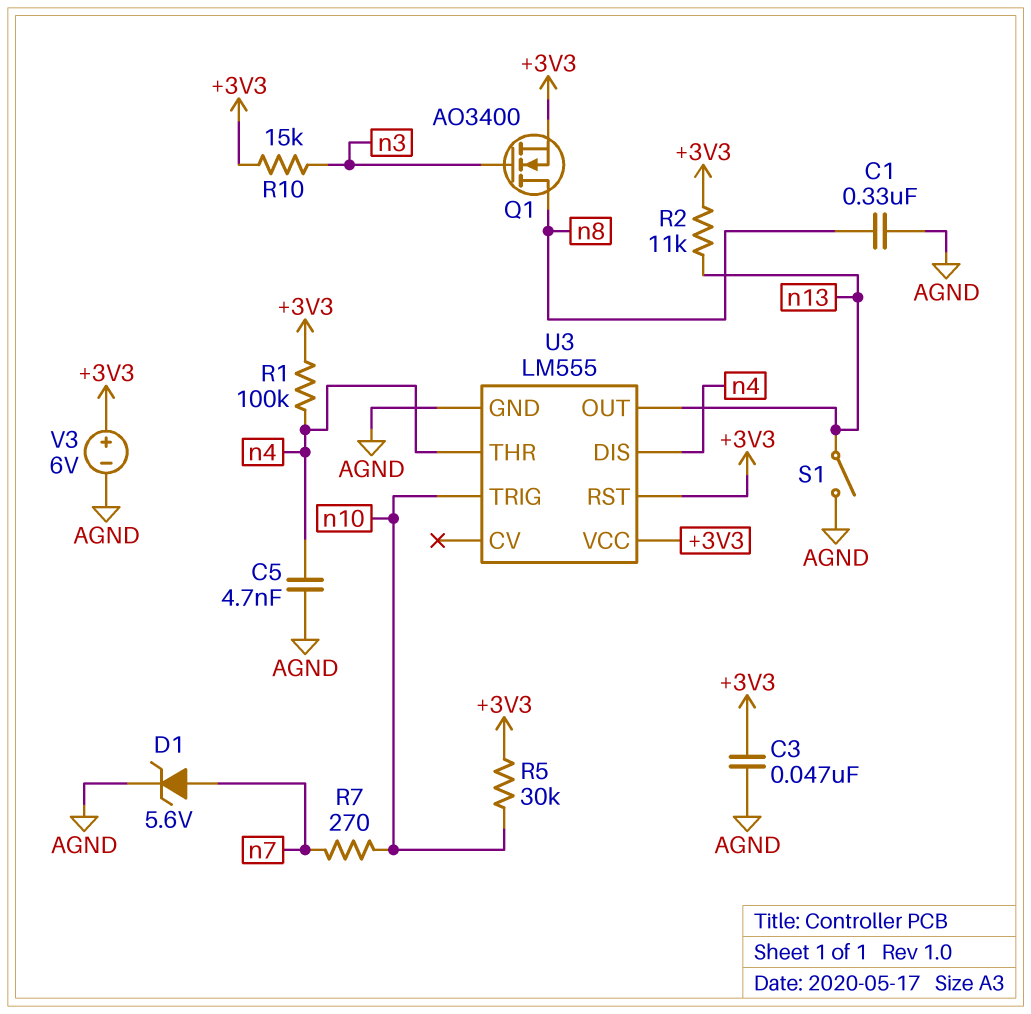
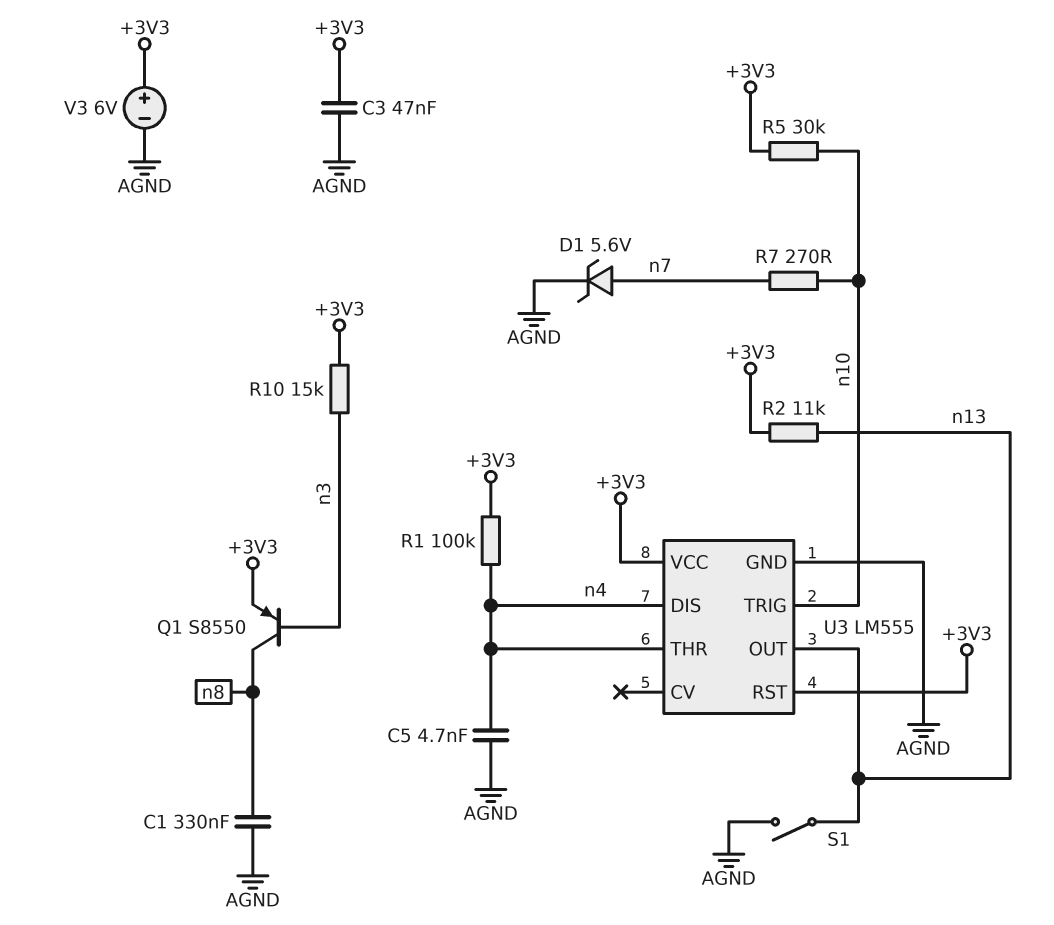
Q1: NMOS AO3400 (G n3, D n8, S +3V3) -> PNP S8550 (B n3, C n8, E +3V3)

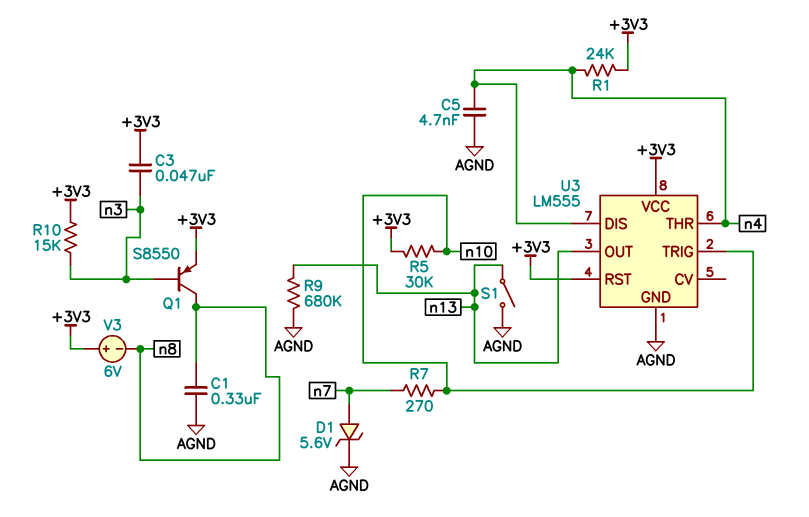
C3: 47nF (+3V3, AGND) -> 47nF (+3V3, n3)
R1: 100k (+3V3, n4) -> 24k (+3V3, n4)
R2: 11k (+3V3, n13) -> none
R9: none -> 680k (AGND, n13)
V3: 6V (plus +3V3, minus AGND) -> 6V (plus +3V3, minus n8)

